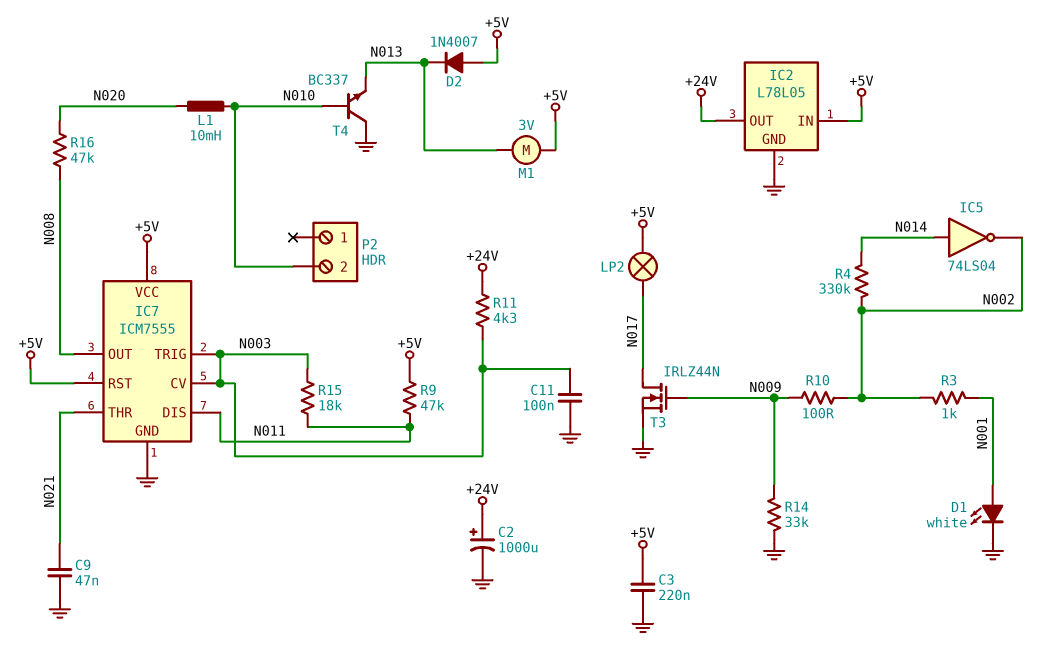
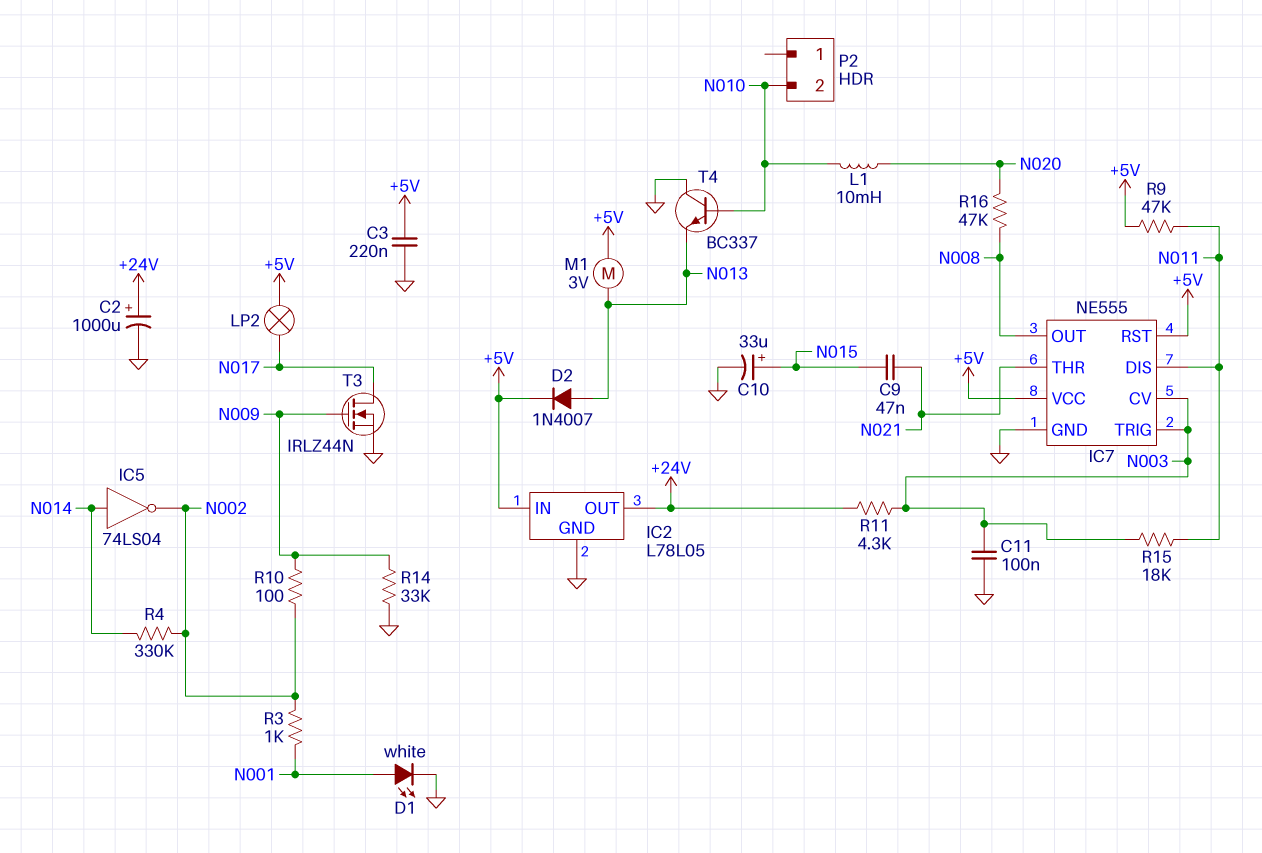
C9: 47nF (GND, N021) -> 47nF (N015, N021)
C10: none -> 33uF (plus N015, minus GND)
D2: diode 1N4007 (A +5V, K N013) -> diode 1N4007 (A N013, K +5V)
IC7: ICM7555 -> NE555

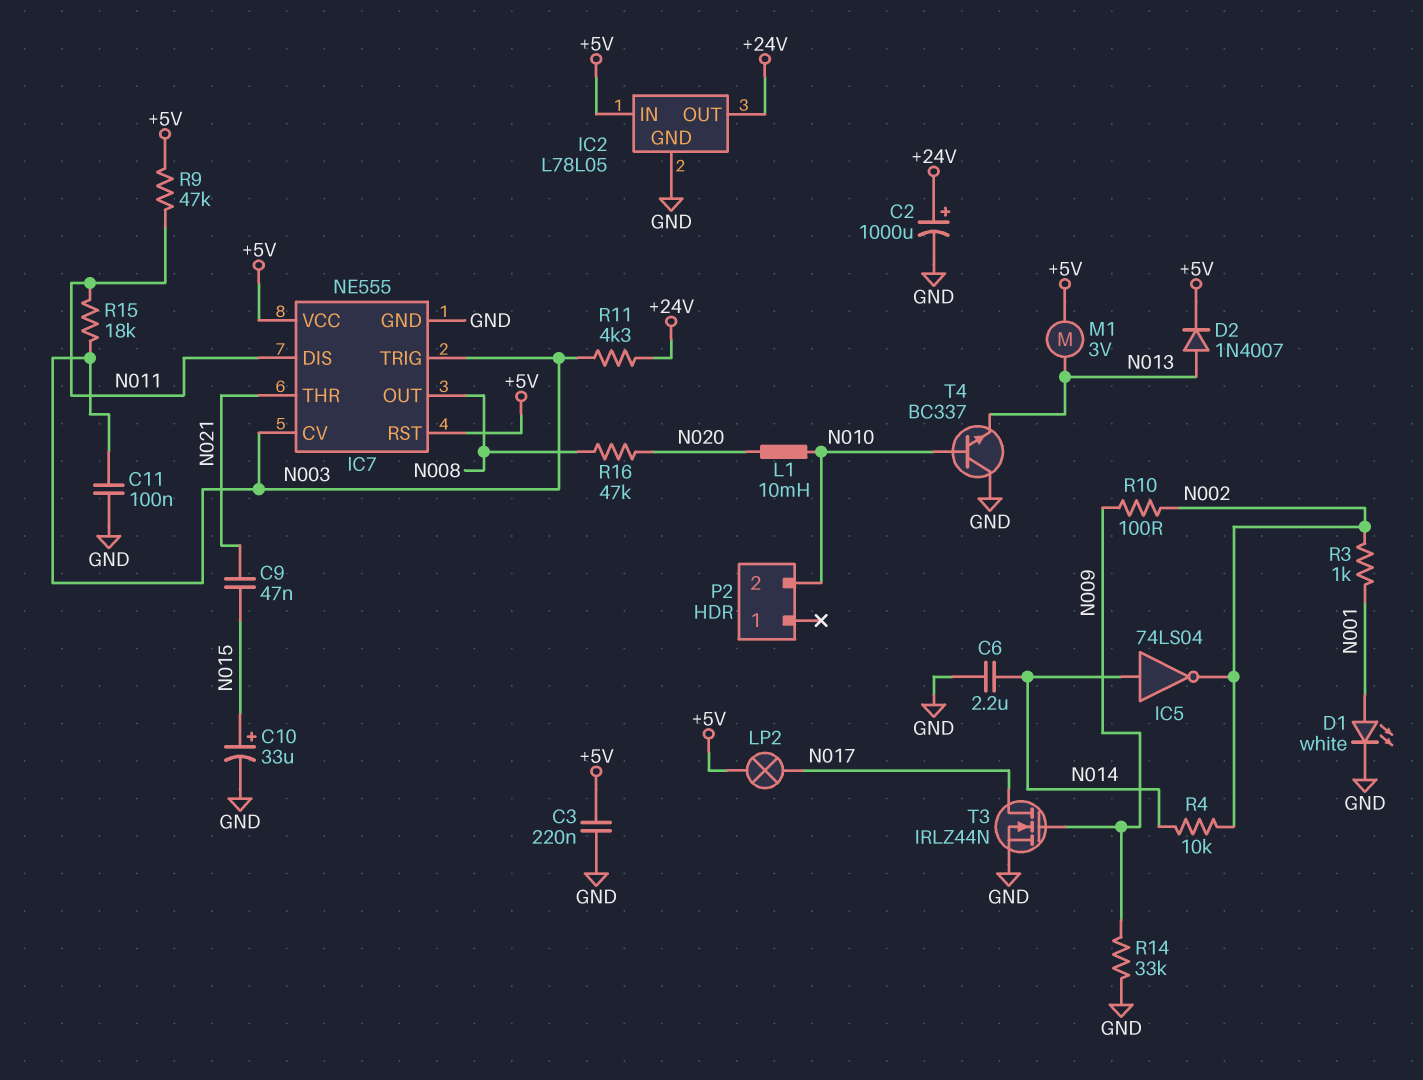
C6: none -> 2.2uF (GND, N014)
R4: 330k (N002, N014) -> 10k (N002, N014)

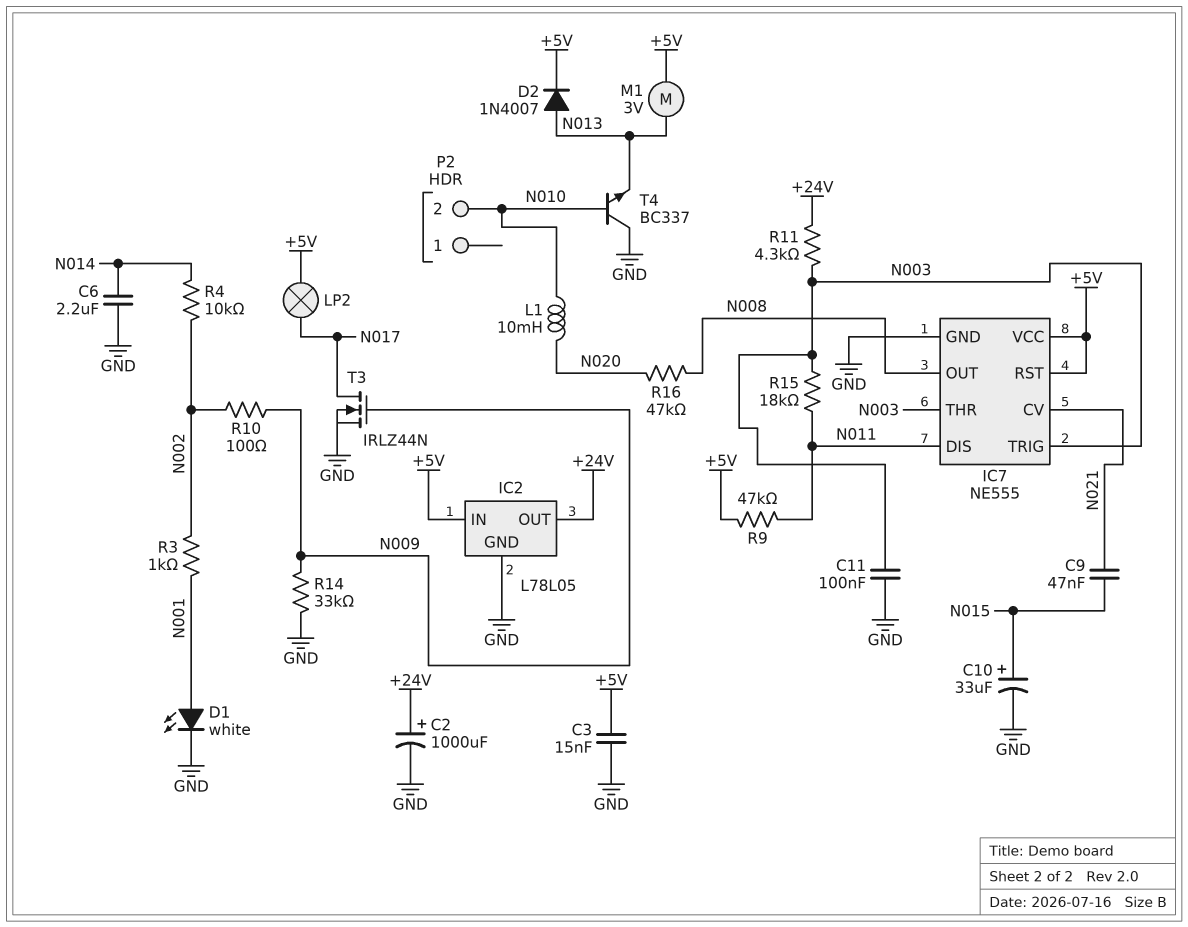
C3: 220nF (+5V, GND) -> 15nF (+5V, GND)
IC5: NOT 74LS04 (in N014, out N002) -> none
IC7 pin CV: N003 -> N021
IC7 pin THR: N021 -> N003

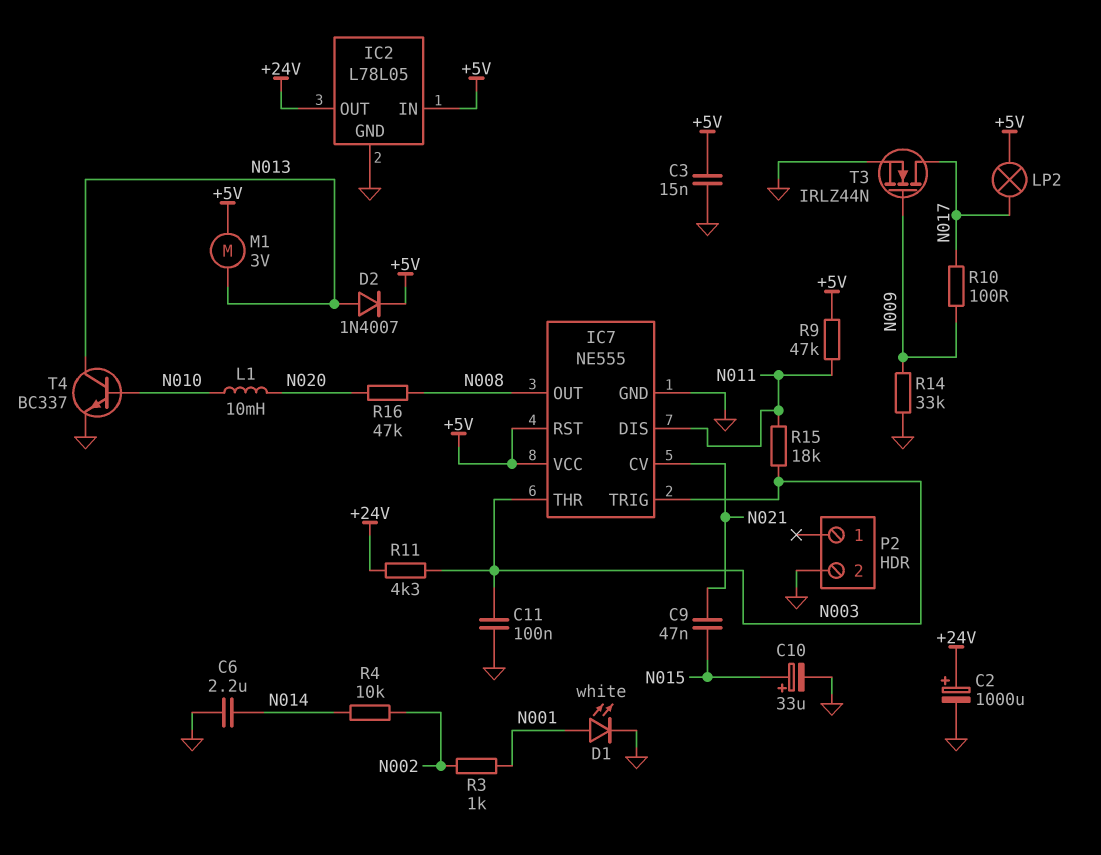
P2 pin 2: N010 -> GND
R10: 100 (N002, N009) -> 100 (N009, N017)
T4: NPN BC337 (B N010, C GND, E N013) -> NPN BC337 (B N010, C N013, E GND)

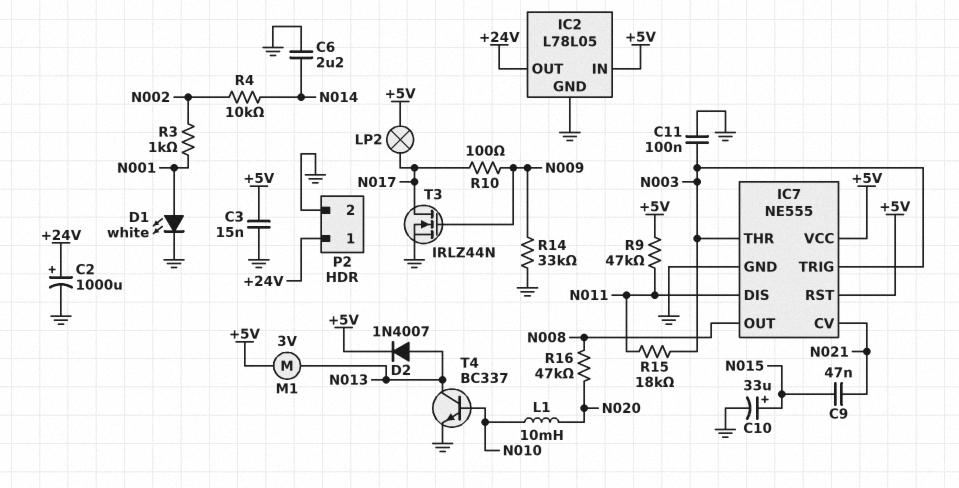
P2 pin 1: none -> +24V
R11: 4.3k (+24V, N003) -> none

